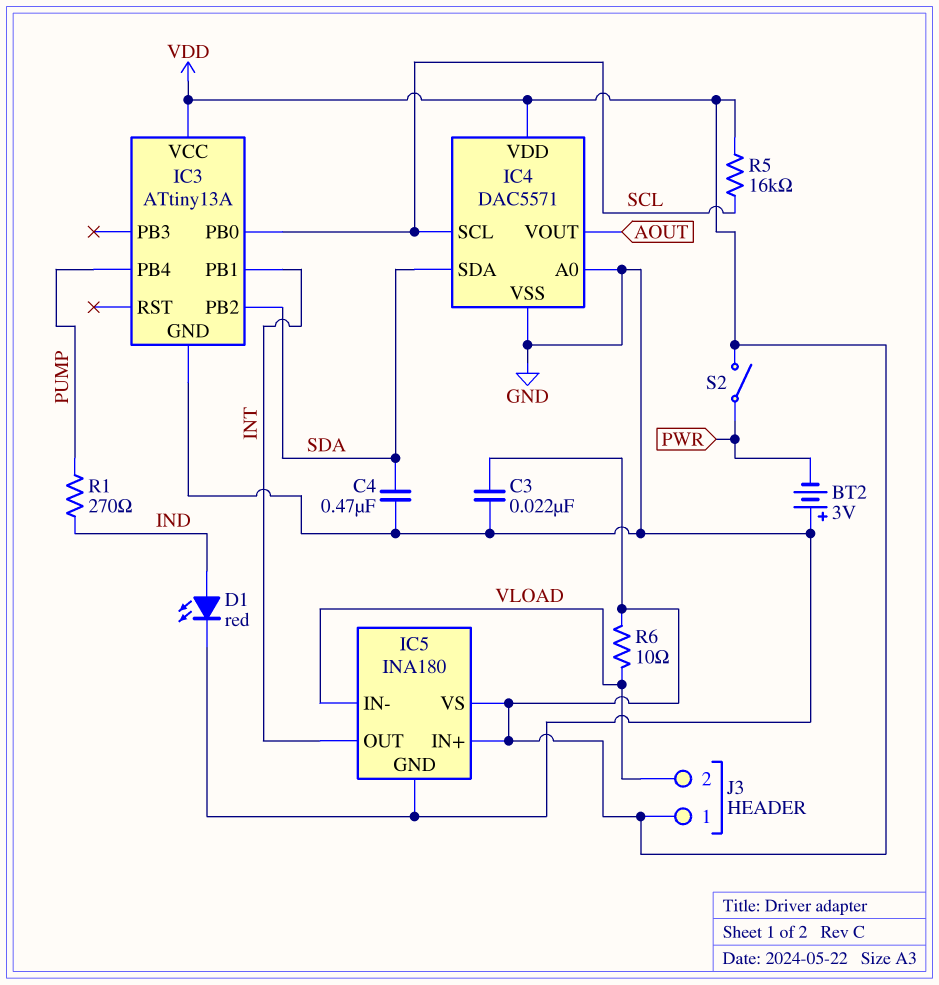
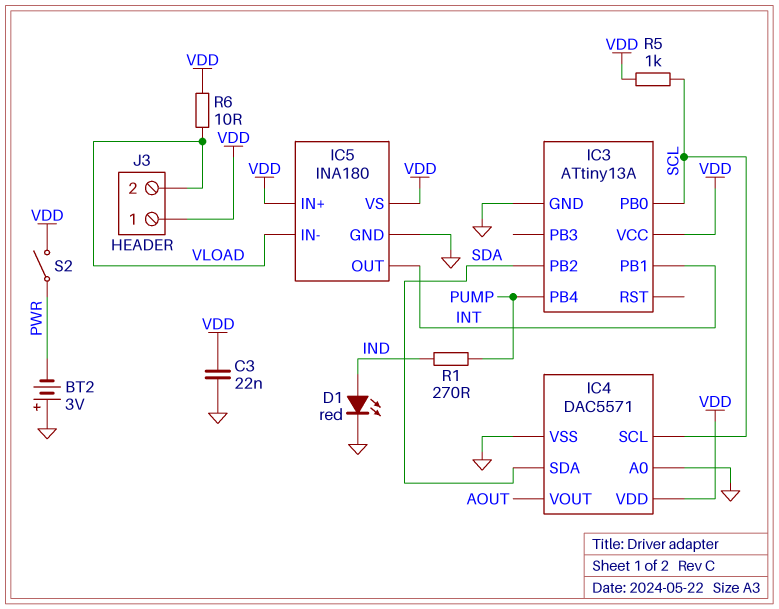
C4: 470nF (GND, SDA) -> none
R5: 16k (SCL, VDD) -> 1k (SCL, VDD)

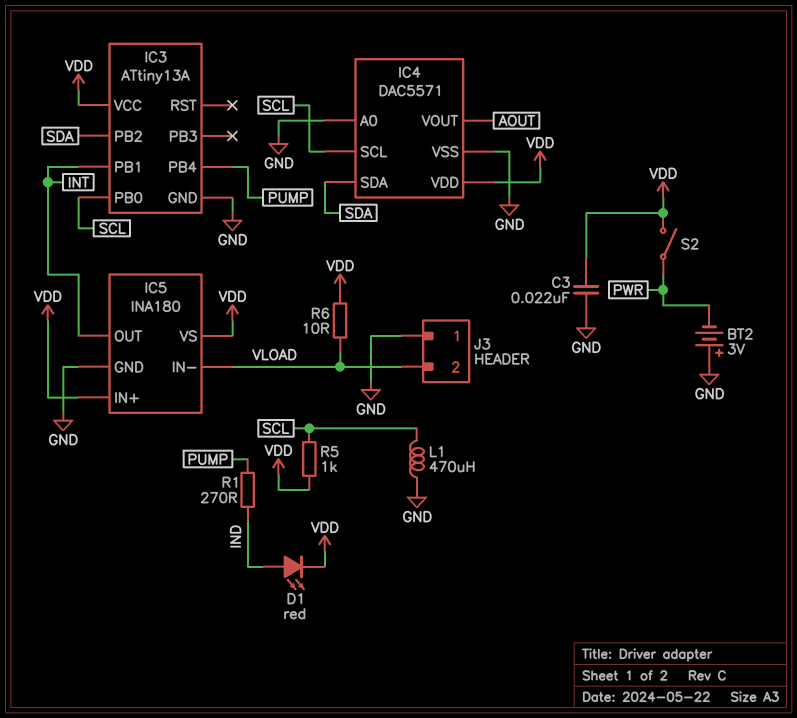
D1: LED red (A IND, K GND) -> LED red (A IND, K VDD)
J3 pin 1: VDD -> GND
L1: none -> 470uH (GND, SCL)

